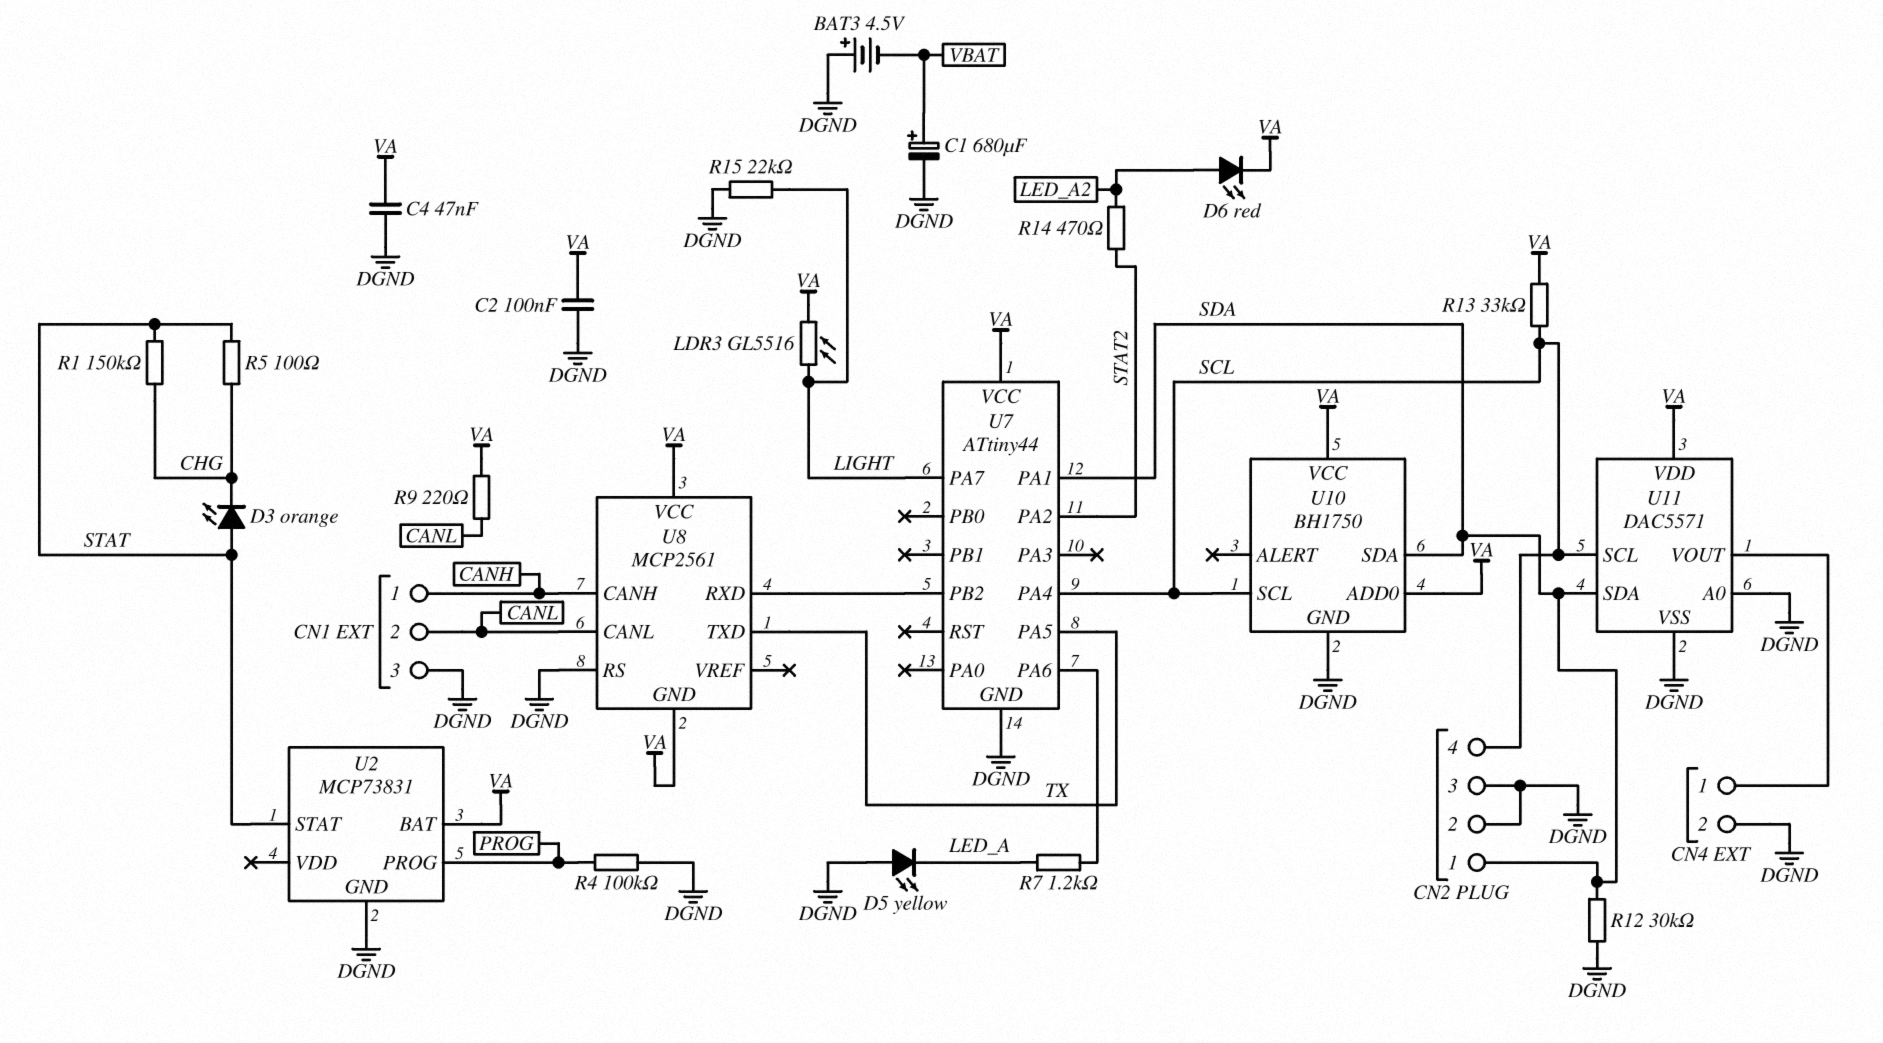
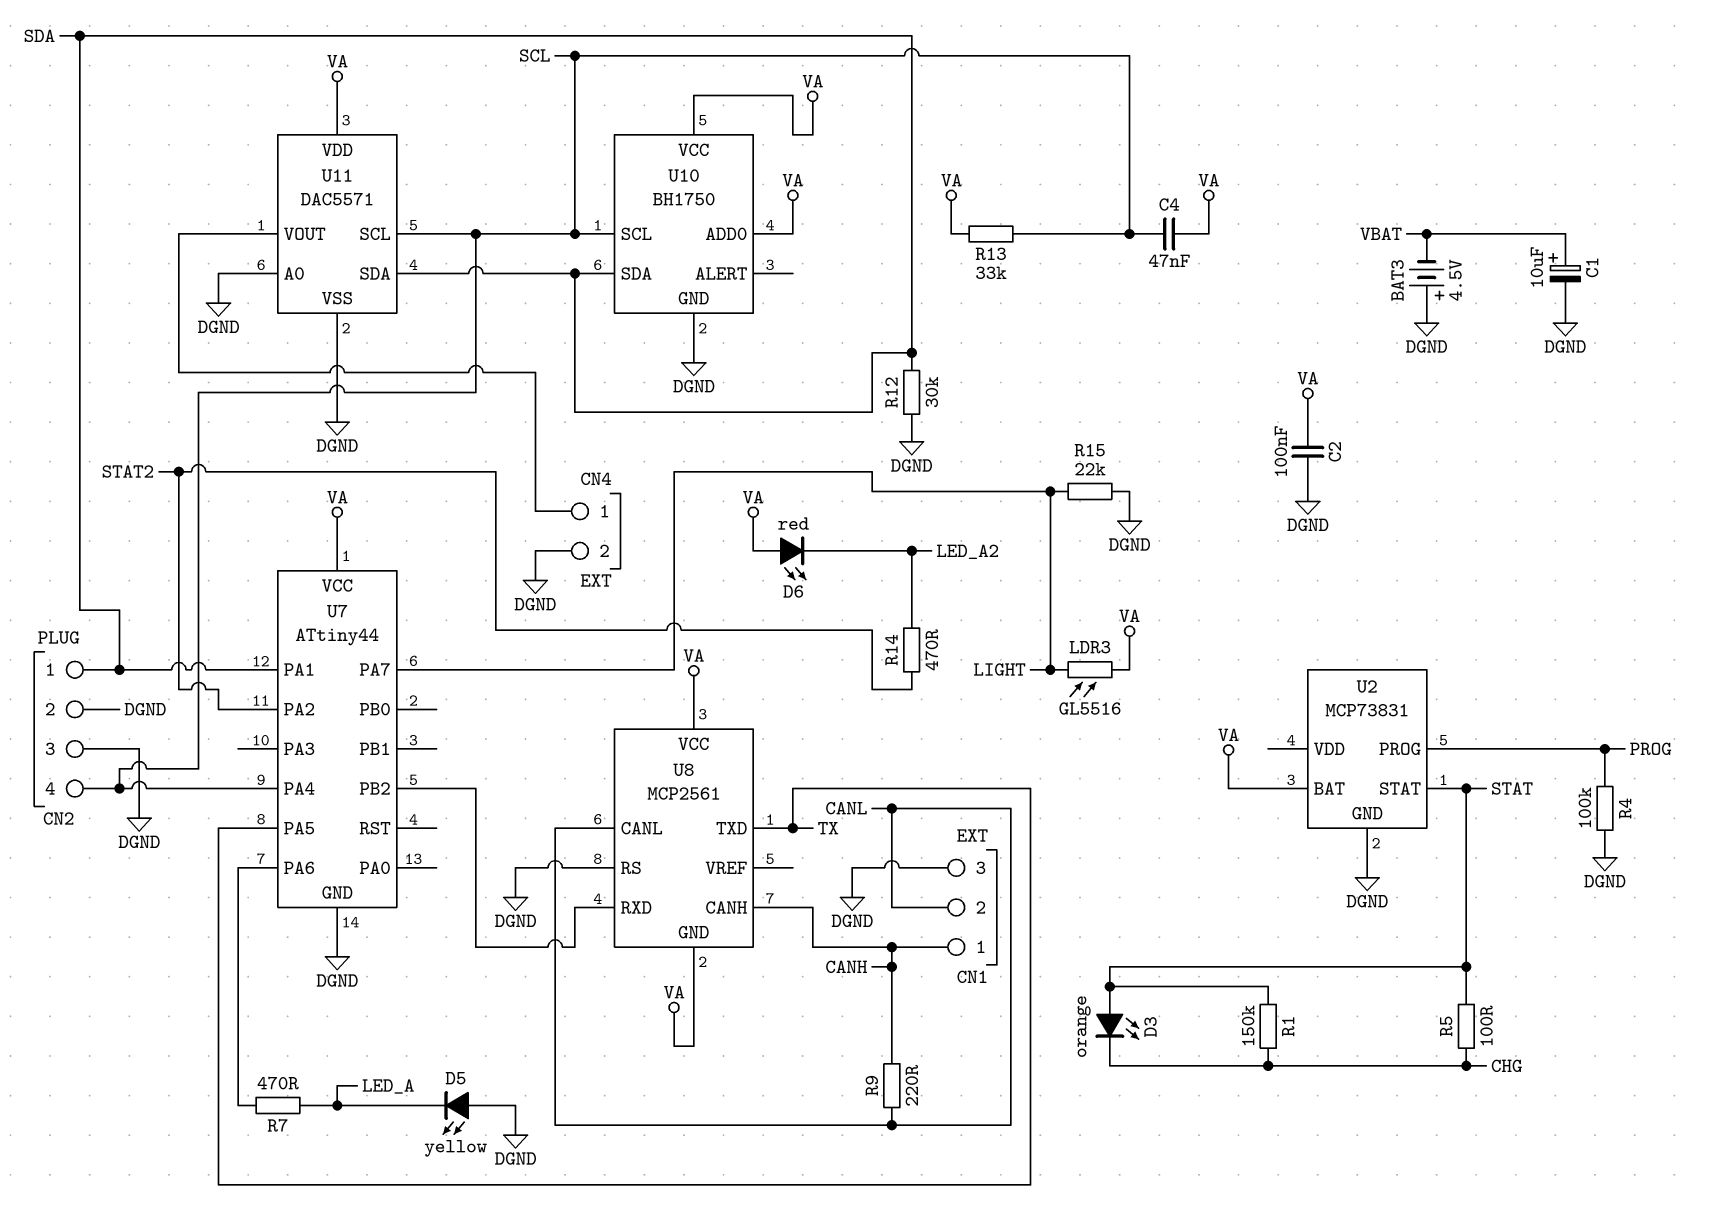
C1: 680uF (plus VBAT, minus DGND) -> 10uF (plus VBAT, minus DGND)
C4: 47nF (DGND, VA) -> 47nF (SCL, VA)
D6: LED red (A LED_A2, K VA) -> LED red (A VA, K LED_A2)
R7: 1.2k (LED_A, U7/PA6) -> 470 (LED_A, U7/PA6)
R9: 220 (CANL, VA) -> 220 (CANH, CANL)

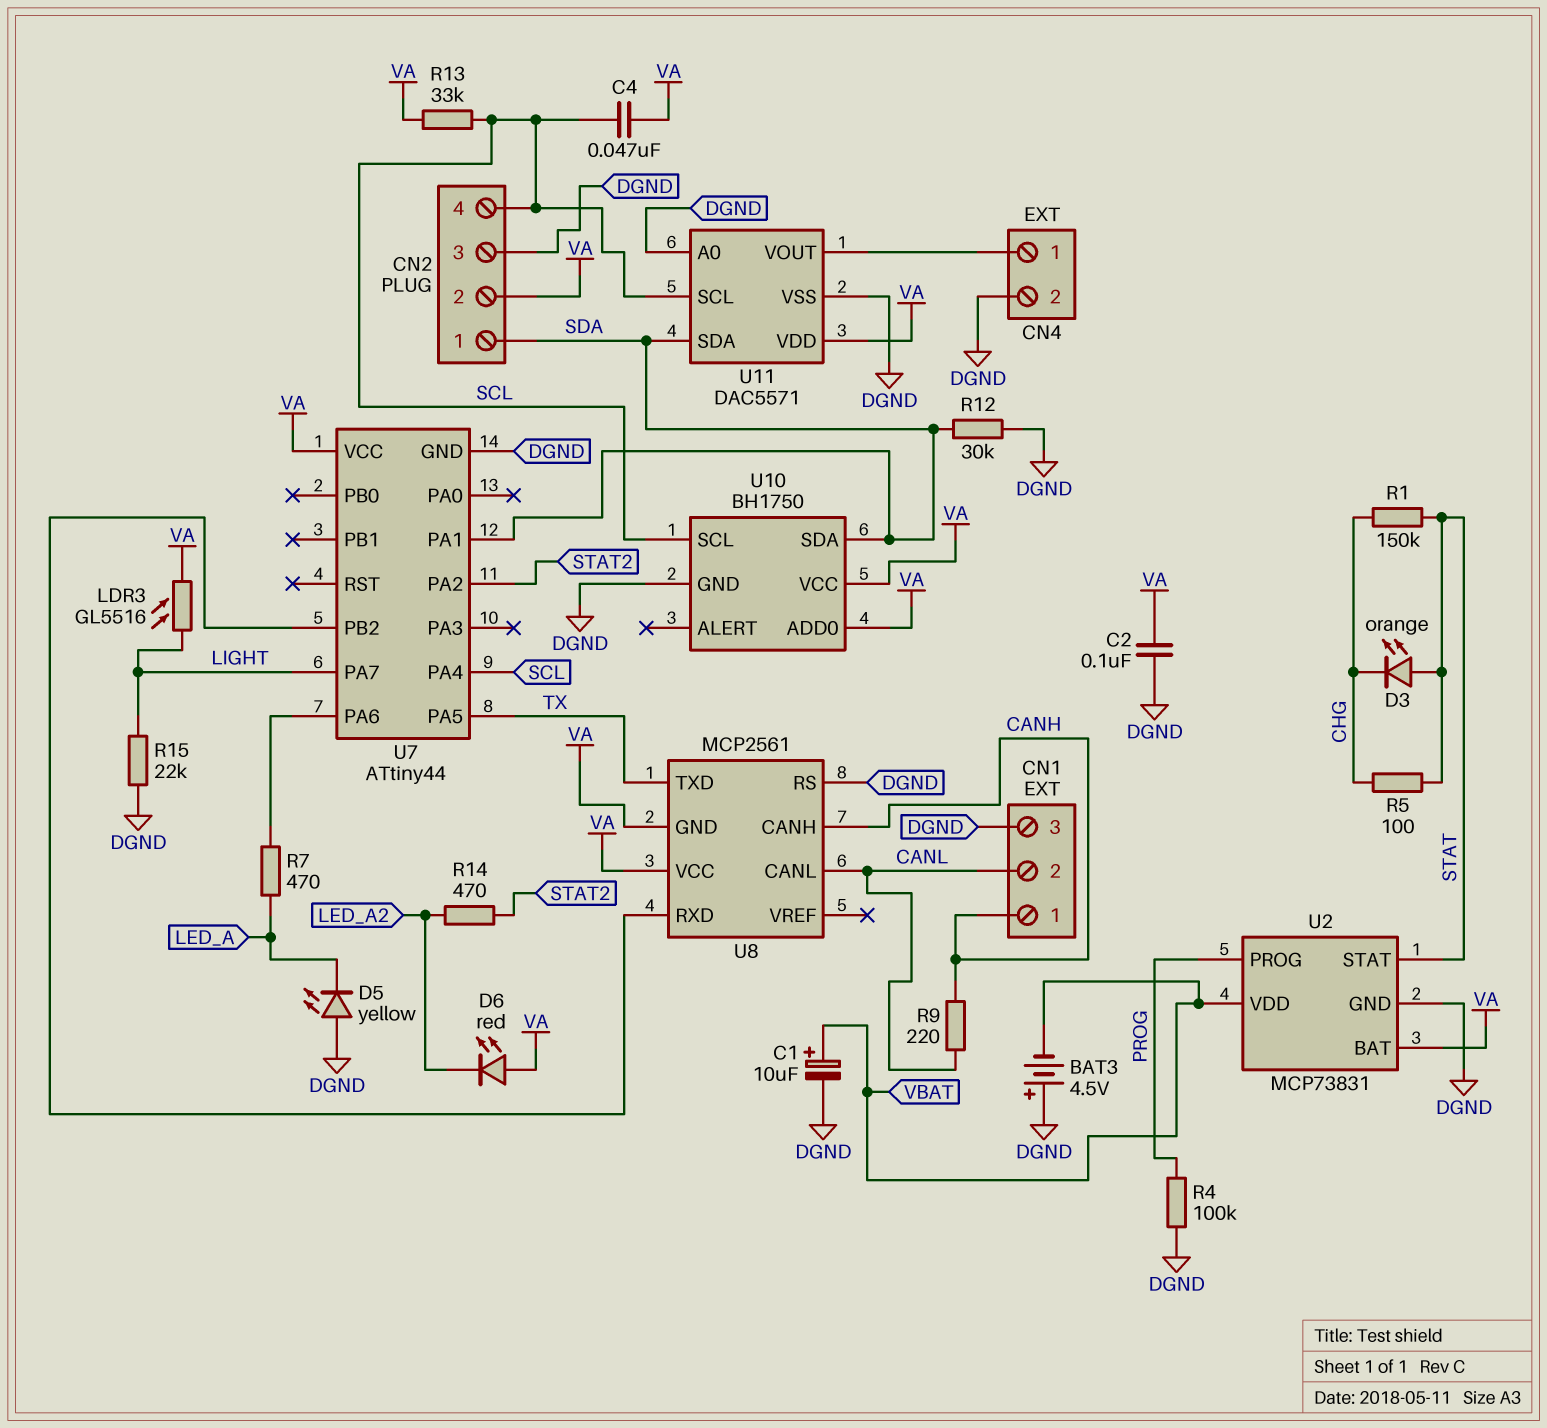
CN2 pin 2: DGND -> VA
U2 pin VDD: none -> VBAT

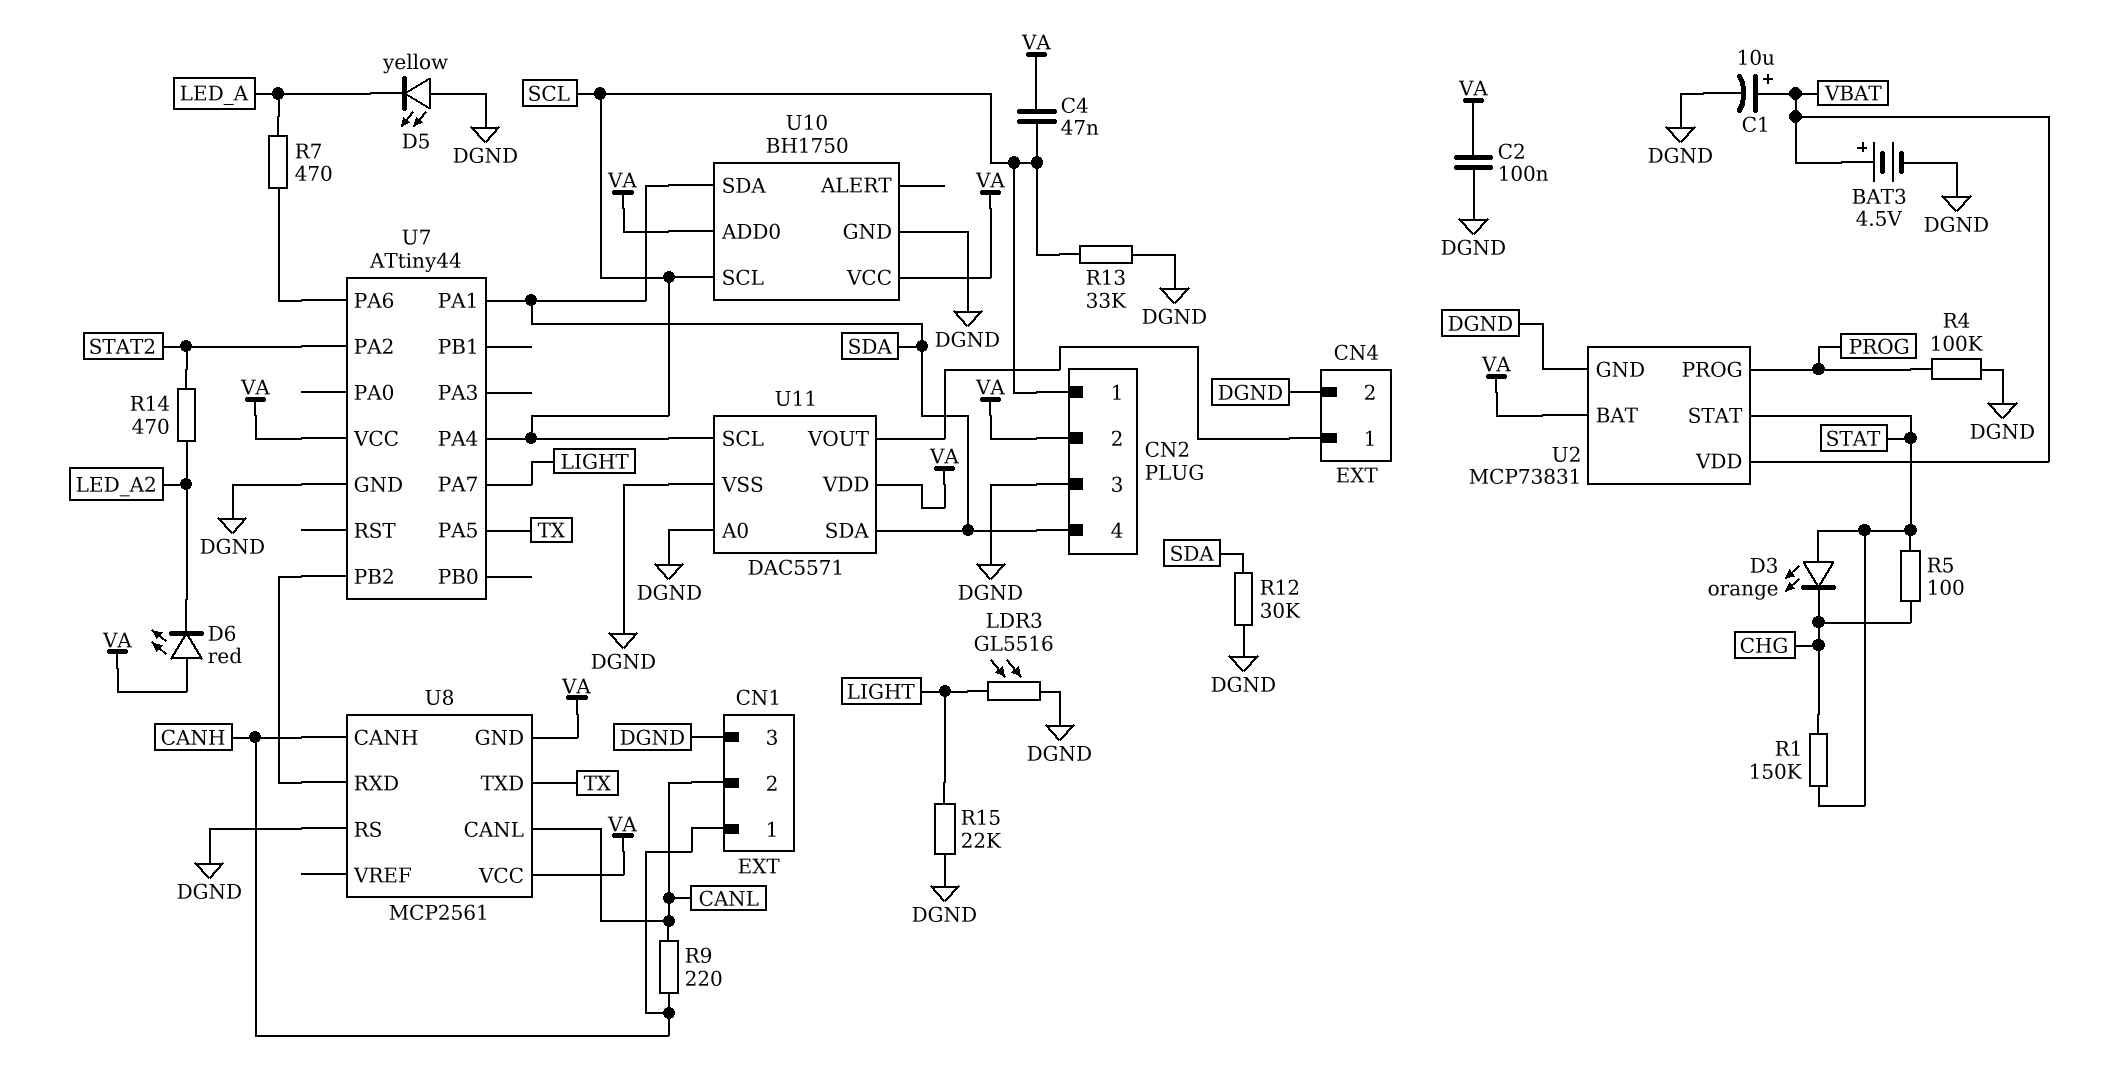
BAT3: 4.5V (plus DGND, minus VBAT) -> 4.5V (plus VBAT, minus DGND)
CN2 pin 1: SDA -> SCL
CN2 pin 4: SCL -> SDA
LDR3: GL5516 (LIGHT, VA) -> GL5516 (DGND, LIGHT)
R13: 33k (SCL, VA) -> 33k (DGND, SCL)

